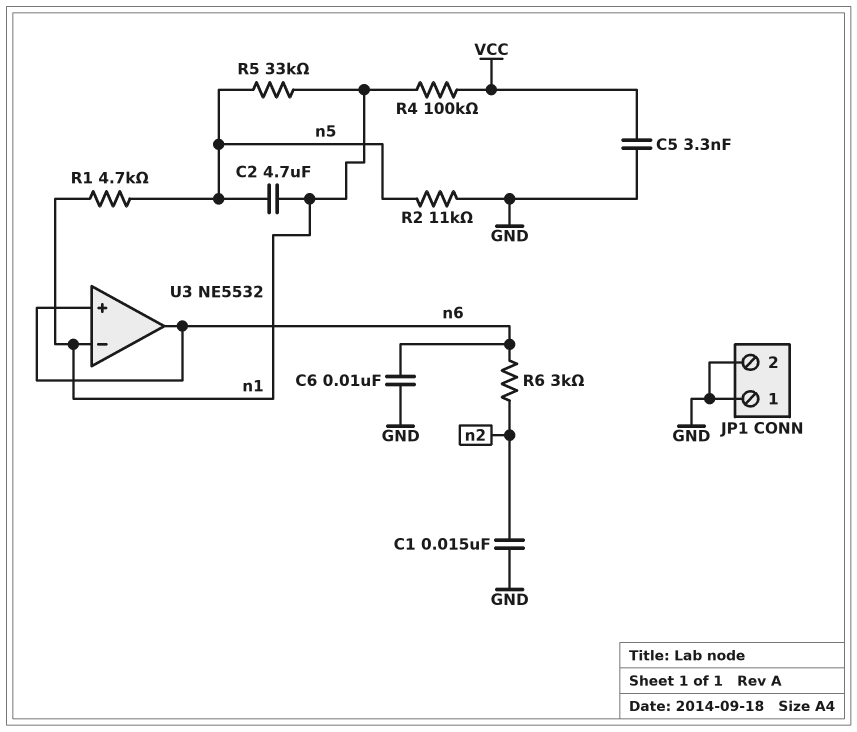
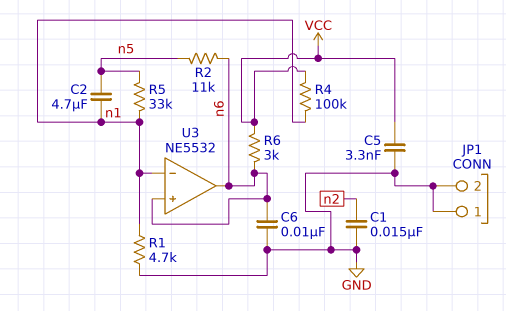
R1: 4.7k (n1, n5) -> 4.7k (GND, n1)
R2: 11k (GND, n5) -> 11k (n5, n6)
R6: 3k (n2, n6) -> 3k (VCC, n6)

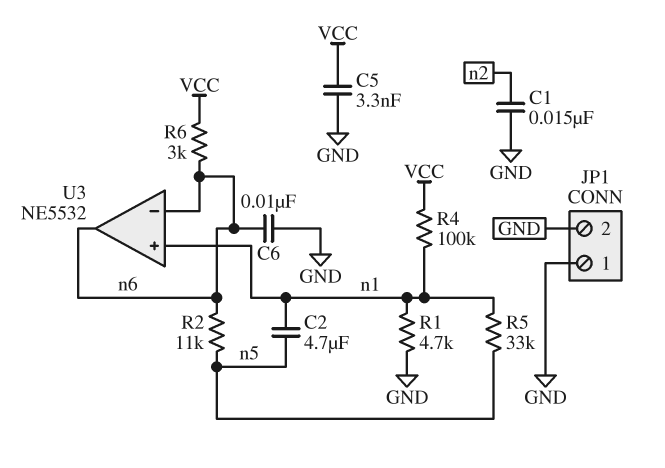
U3 pin in+: n6 -> n1
U3 pin in-: n1 -> n6

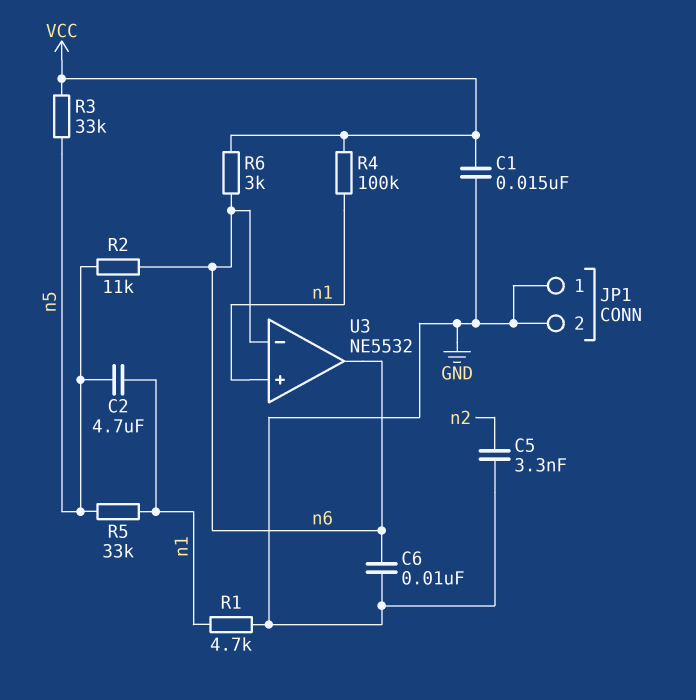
C1: 15nF (GND, n2) -> 15nF (GND, VCC)
C5: 3.3nF (GND, VCC) -> 3.3nF (GND, n2)
R3: none -> 33k (VCC, n5)

